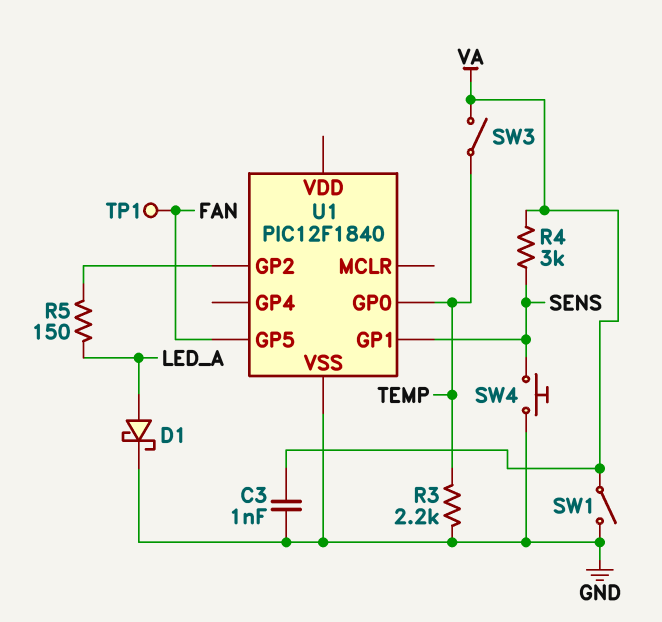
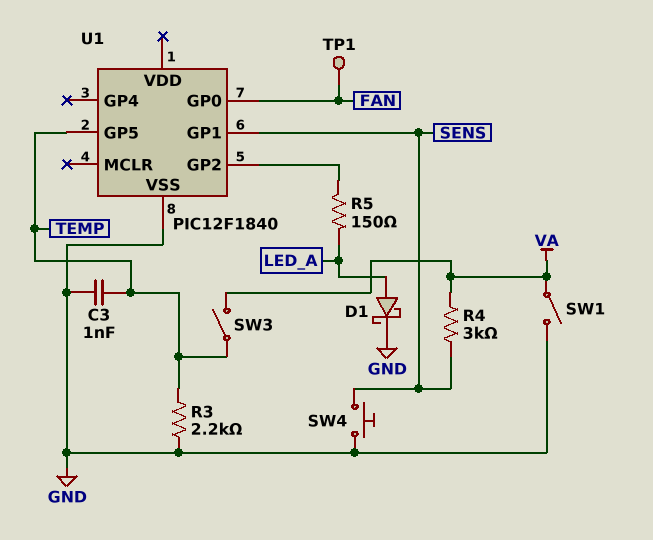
C3: 1nF (GND, VA) -> 1nF (GND, TEMP)
U1 pin GP0: TEMP -> FAN
U1 pin GP5: FAN -> TEMP

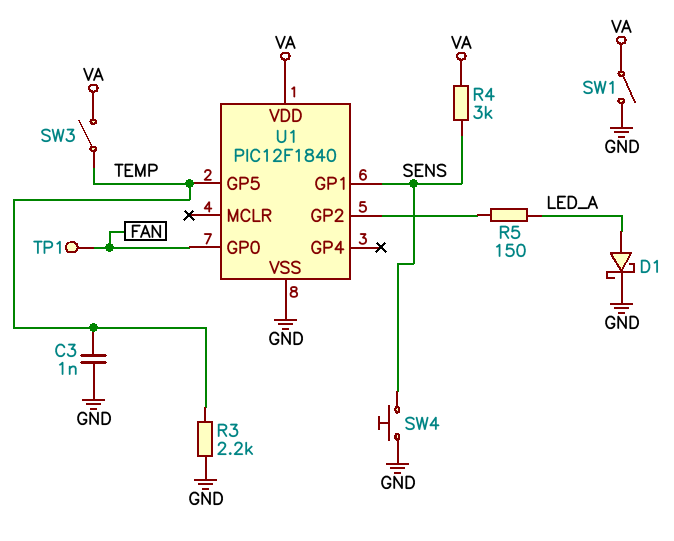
U1 pin VDD: none -> VA

